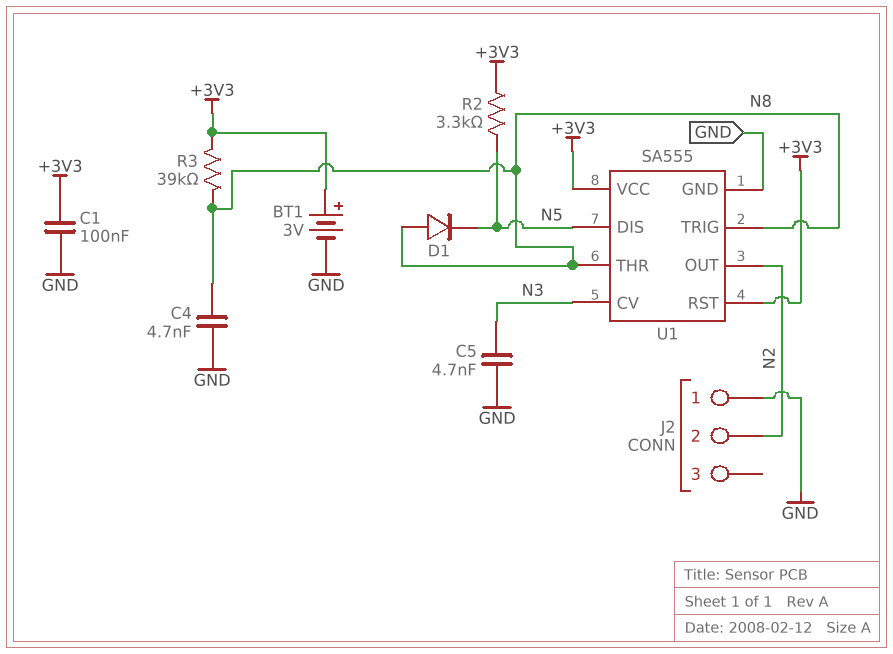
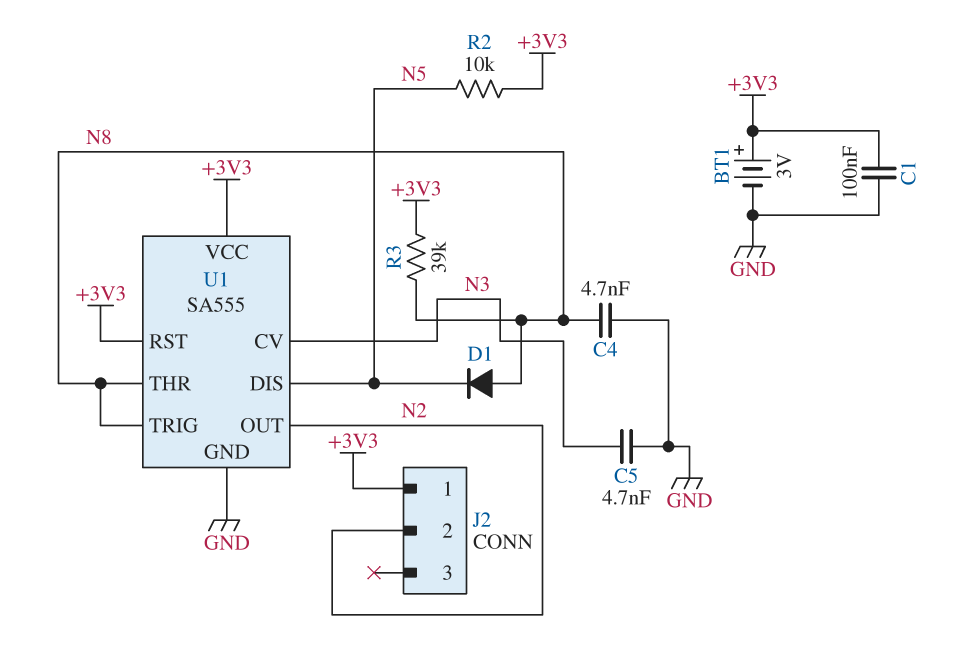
J2 pin 1: GND -> +3V3
R2: 3.3k (+3V3, N5) -> 10k (+3V3, N5)

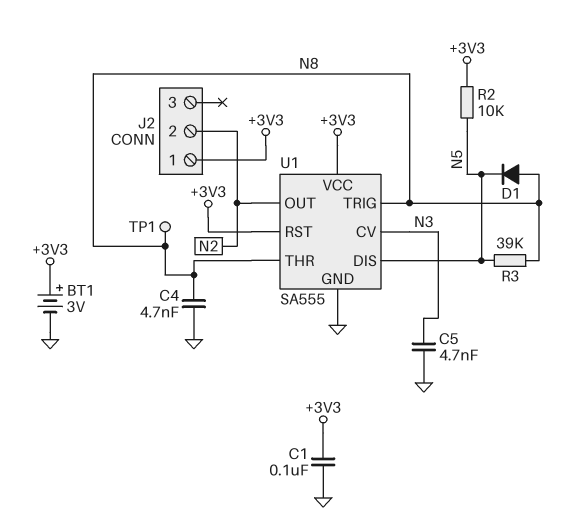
R3: 39k (+3V3, N8) -> 39k (N5, N8)
TP1: none -> test point (N8)

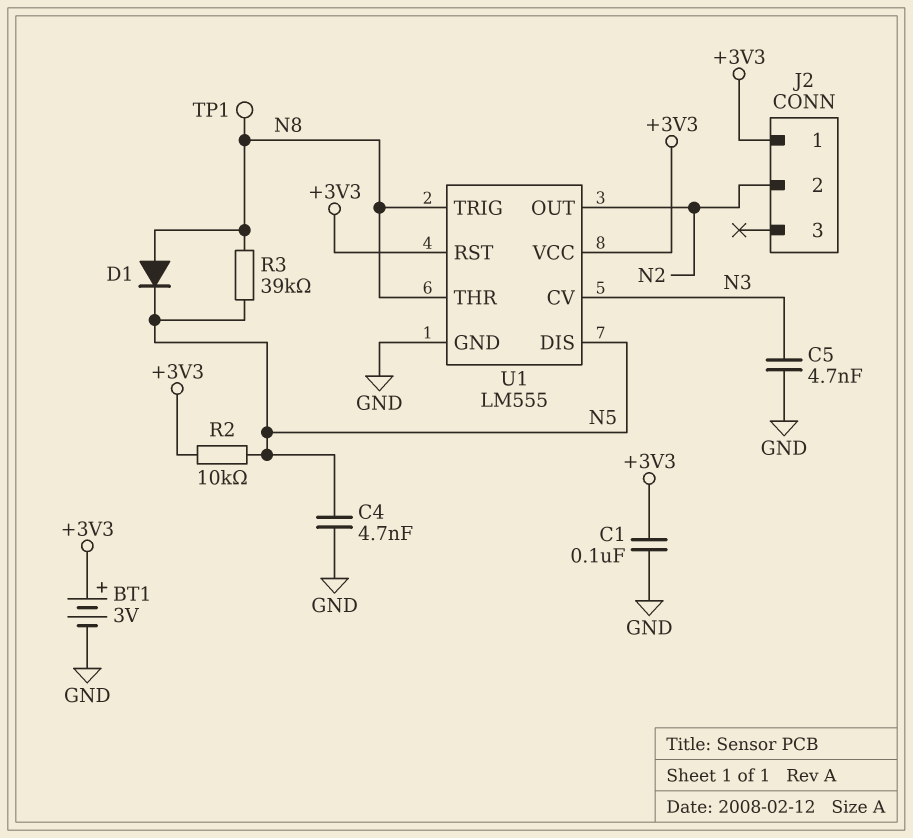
C4: 4.7nF (GND, N8) -> 4.7nF (GND, N5)
U1: SA555 -> LM555

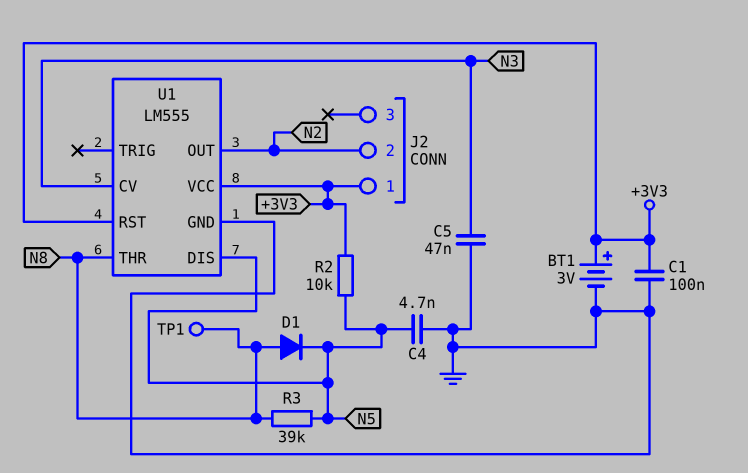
C5: 4.7nF (GND, N3) -> 47nF (GND, N3)
U1 pin TRIG: N8 -> none

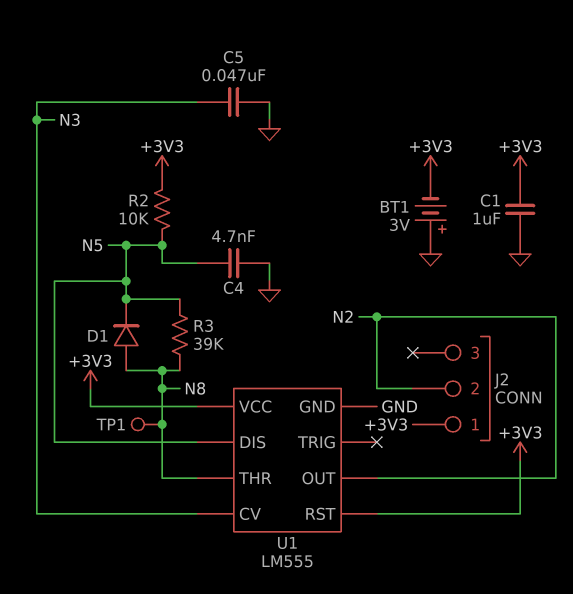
BT1: 3V (plus +3V3, minus GND) -> 3V (plus GND, minus +3V3)
C1: 100nF (+3V3, GND) -> 1uF (+3V3, GND)

